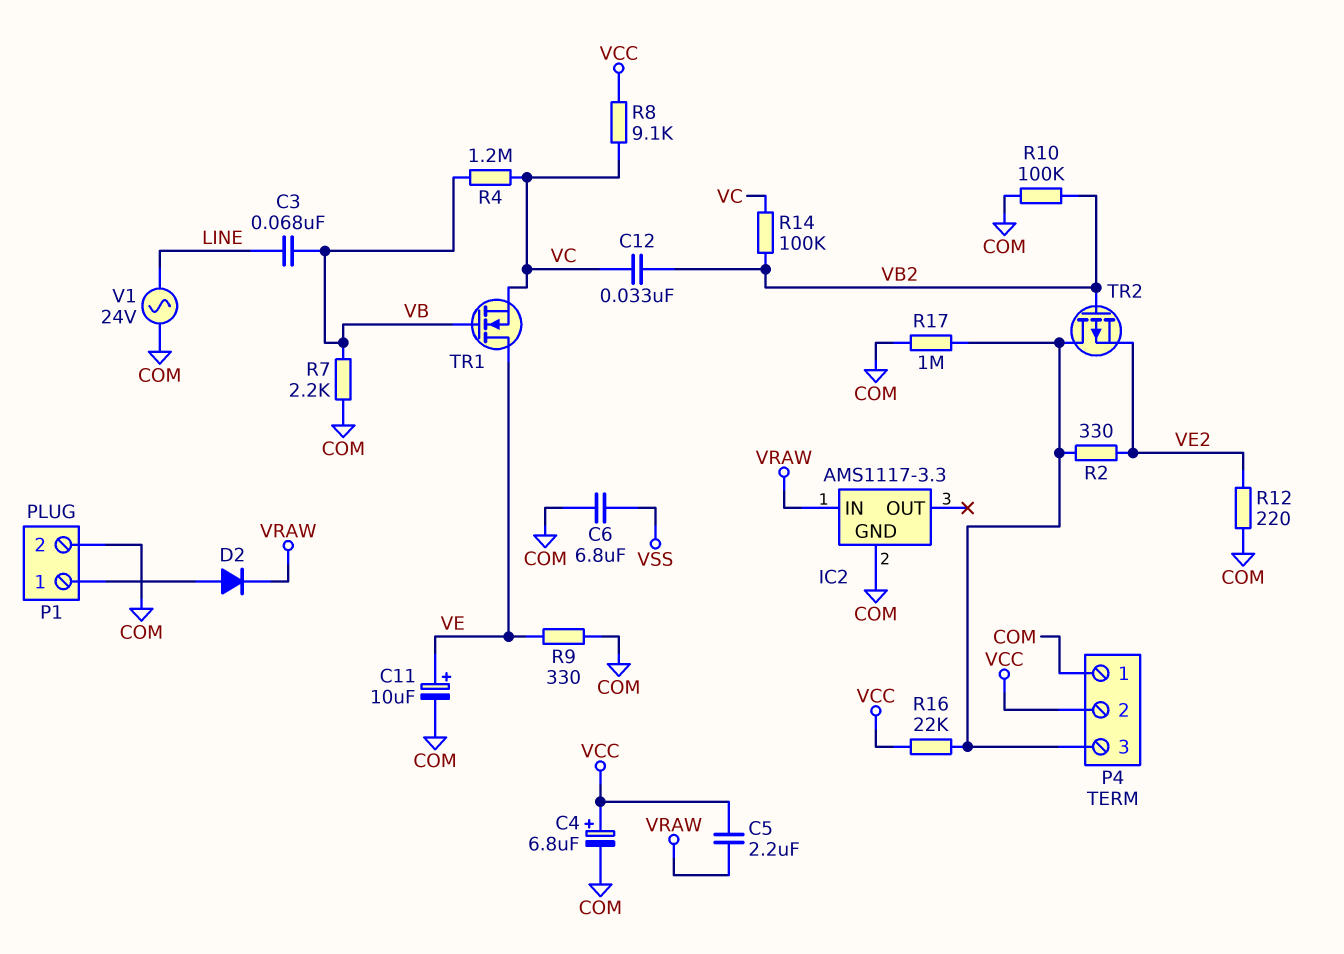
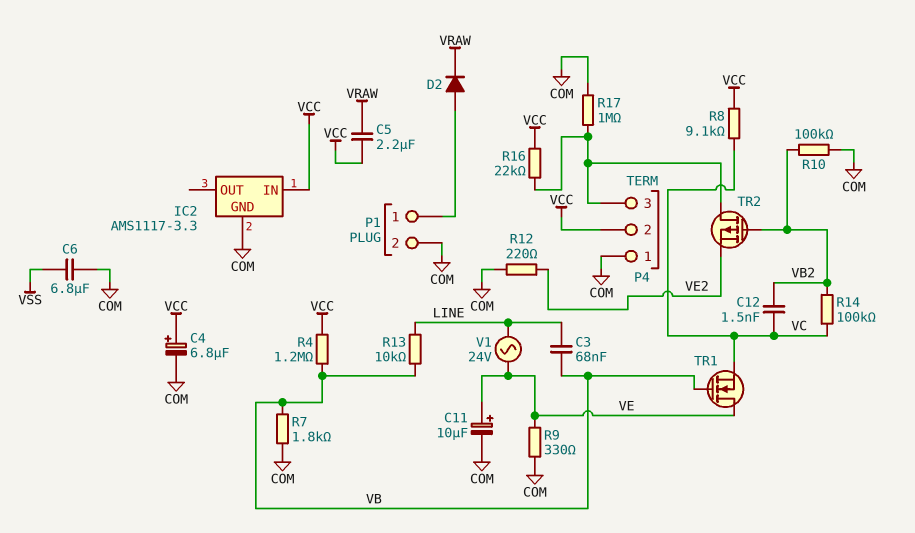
C12: 33nF (VB2, VC) -> 1.5nF (VB2, VC)
IC2 pin IN: VRAW -> VCC
R2: 330 (P4/3, VE2) -> none
R4: 1.2M (VB, VC) -> 1.2M (VB, VCC)
R7: 2.2k (COM, VB) -> 1.8k (COM, VB)
R13: none -> 10k (LINE, VB)
V1: AC 24V (COM, LINE) -> AC 24V (LINE, VE)

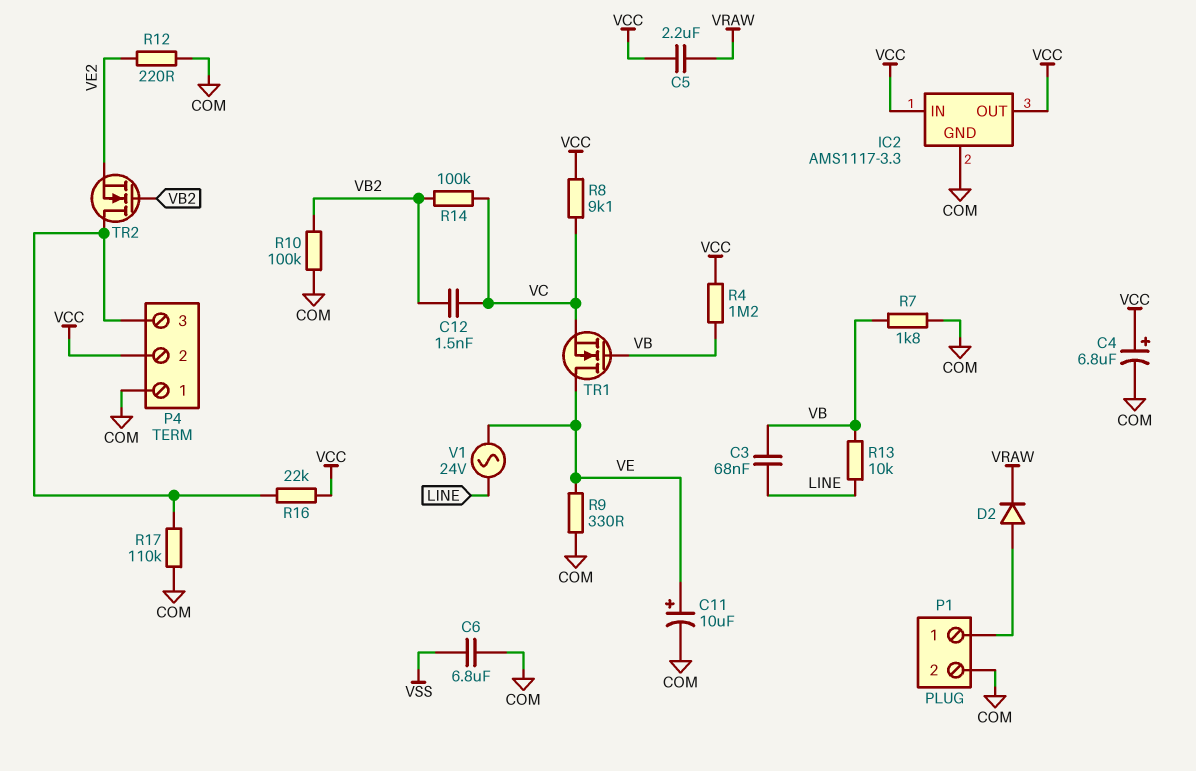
IC2 pin OUT: none -> VCC
R17: 1M (COM, P4/3) -> 110k (COM, P4/3)
TR2: PMOS (G VB2, D P4/3, S VE2) -> NMOS (G VB2, D P4/3, S VE2)

